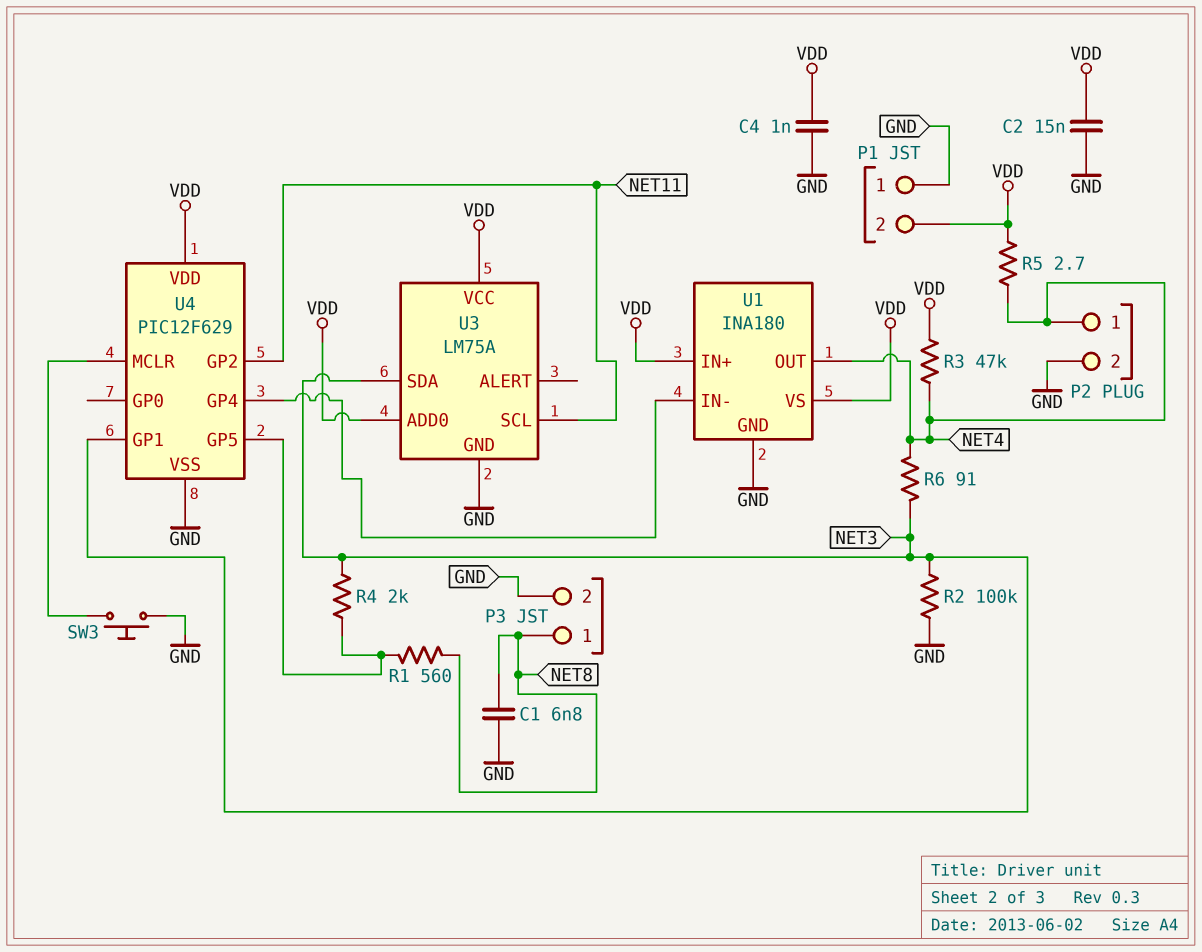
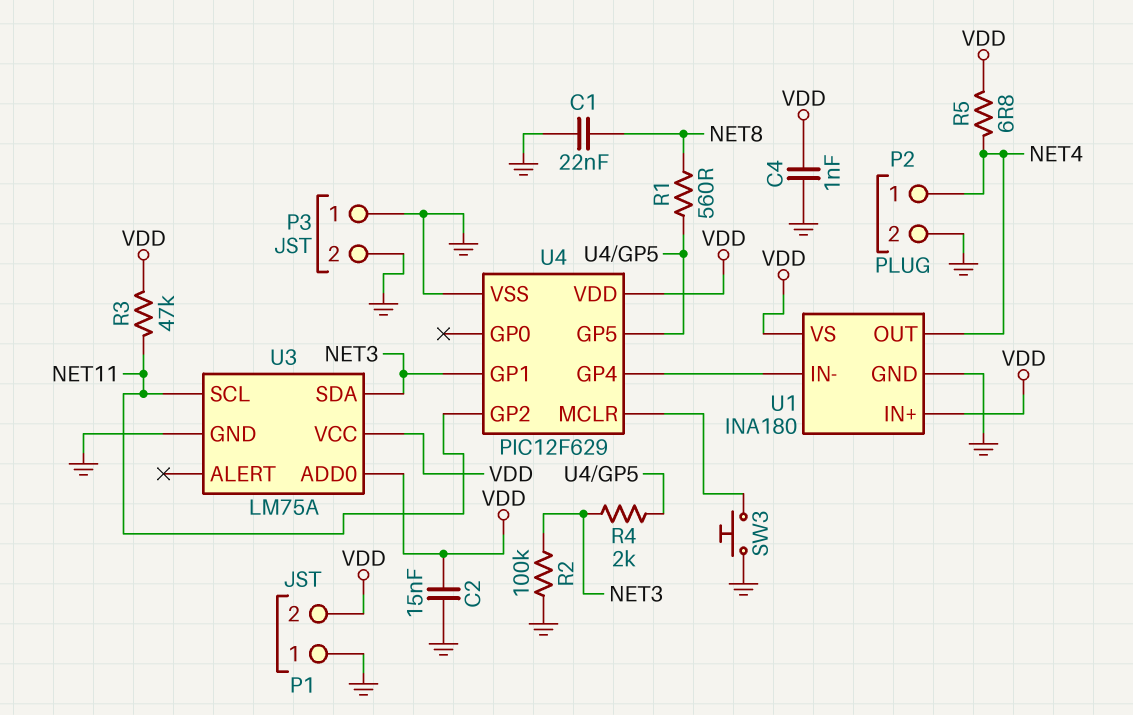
C1: 6.8nF (GND, NET8) -> 22nF (GND, NET8)
P3 pin 1: NET8 -> GND
R3: 47k (NET4, VDD) -> 47k (NET11, VDD)
R5: 2.7 (NET4, VDD) -> 6.8 (NET4, VDD)
R6: 91 (NET3, NET4) -> none

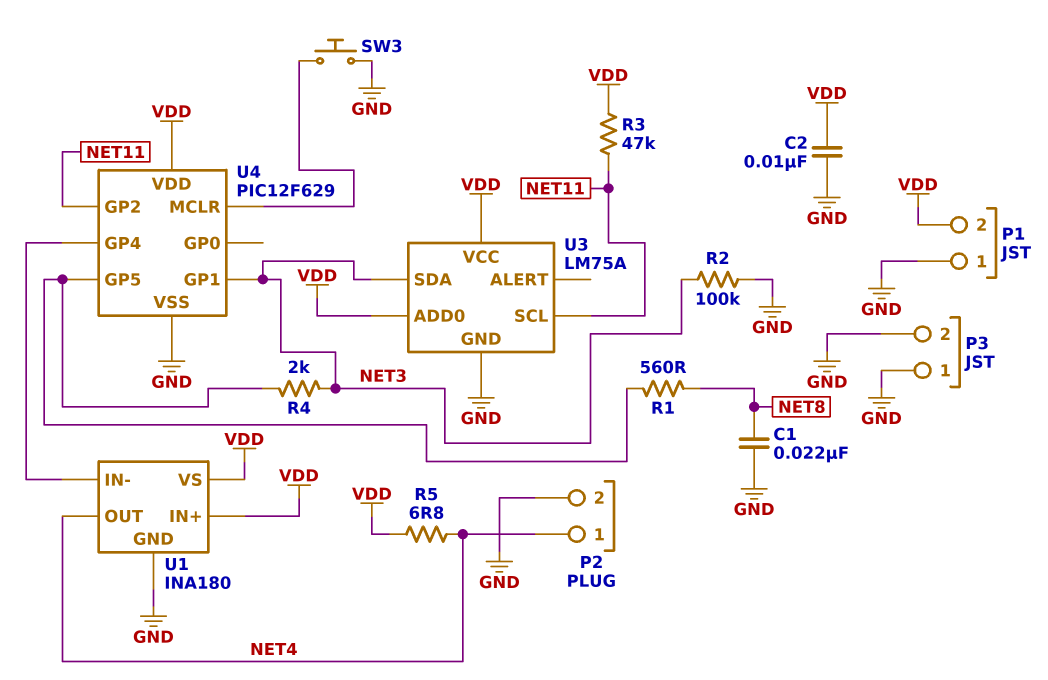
C2: 15nF (GND, VDD) -> 10nF (GND, VDD)
C4: 1nF (GND, VDD) -> none

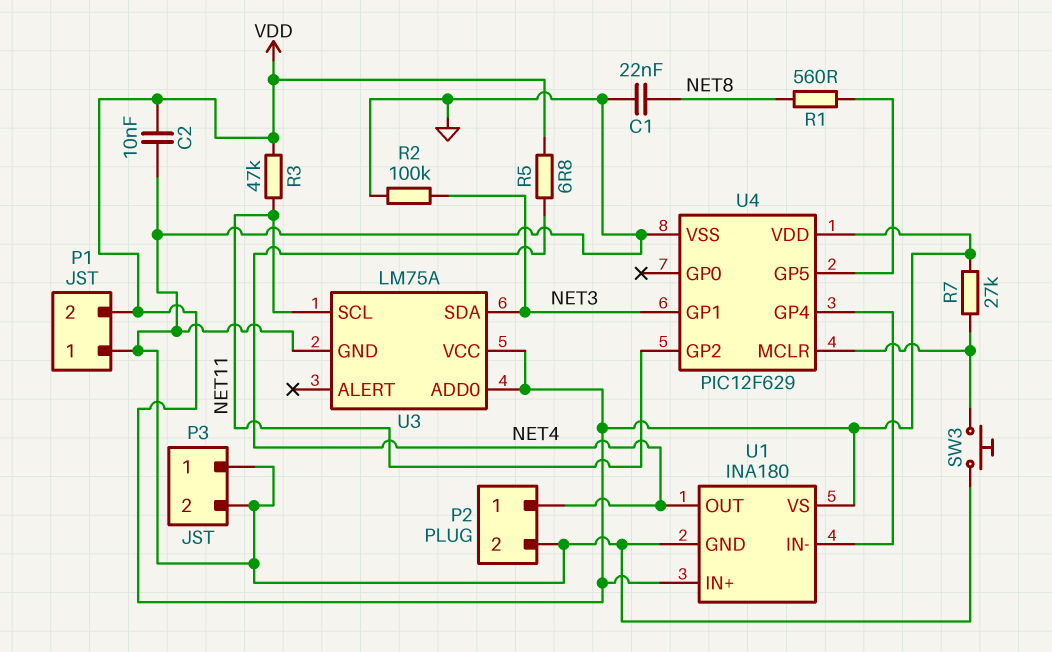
R4: 2k (NET3, U4/GP5) -> none
R7: none -> 27k (U4/MCLR, VDD)

